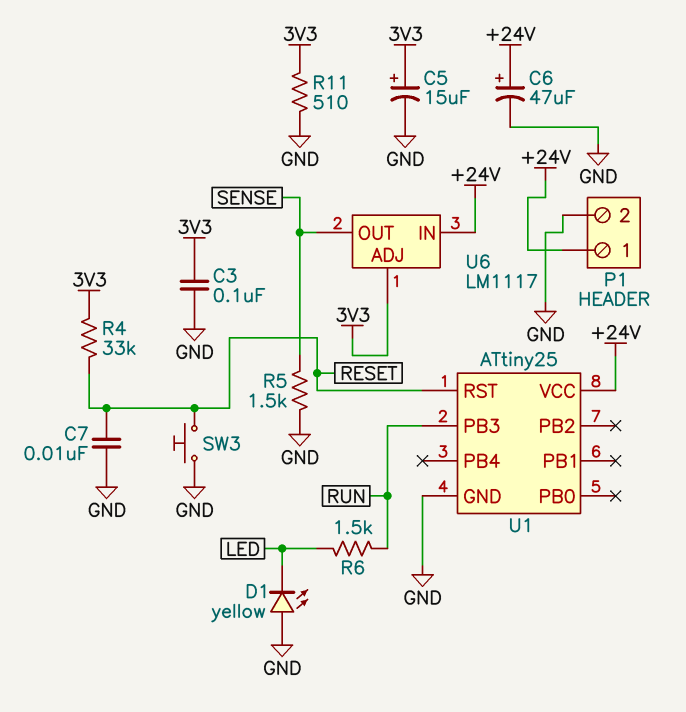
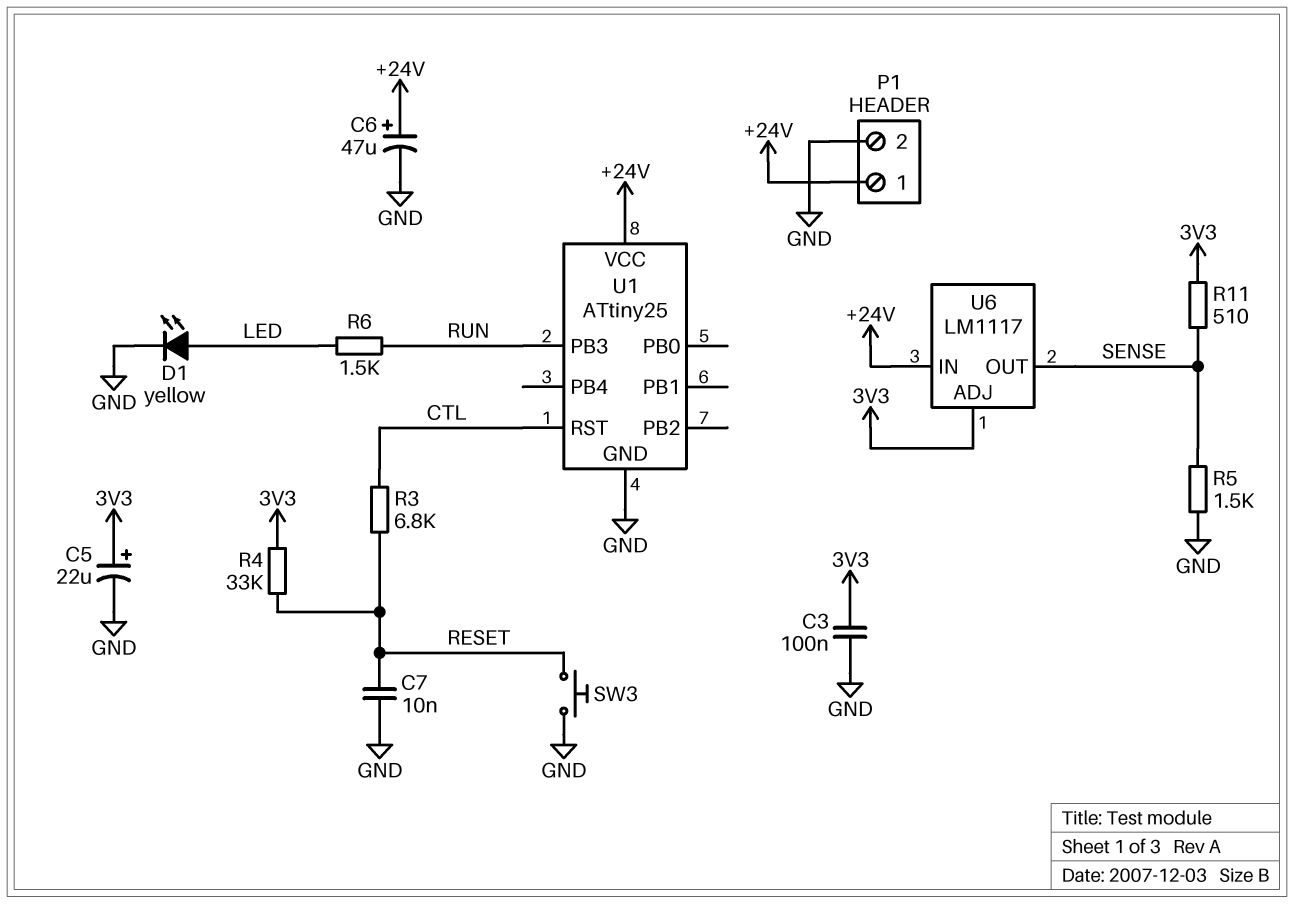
C5: 15uF (plus 3V3, minus GND) -> 22uF (plus 3V3, minus GND)
D1: LED yellow (A GND, K LED) -> LED yellow (A LED, K GND)
R3: none -> 6.8k (CTL, RESET)
R11: 510 (3V3, GND) -> 510 (3V3, SENSE)
U1 pin RST: RESET -> CTL

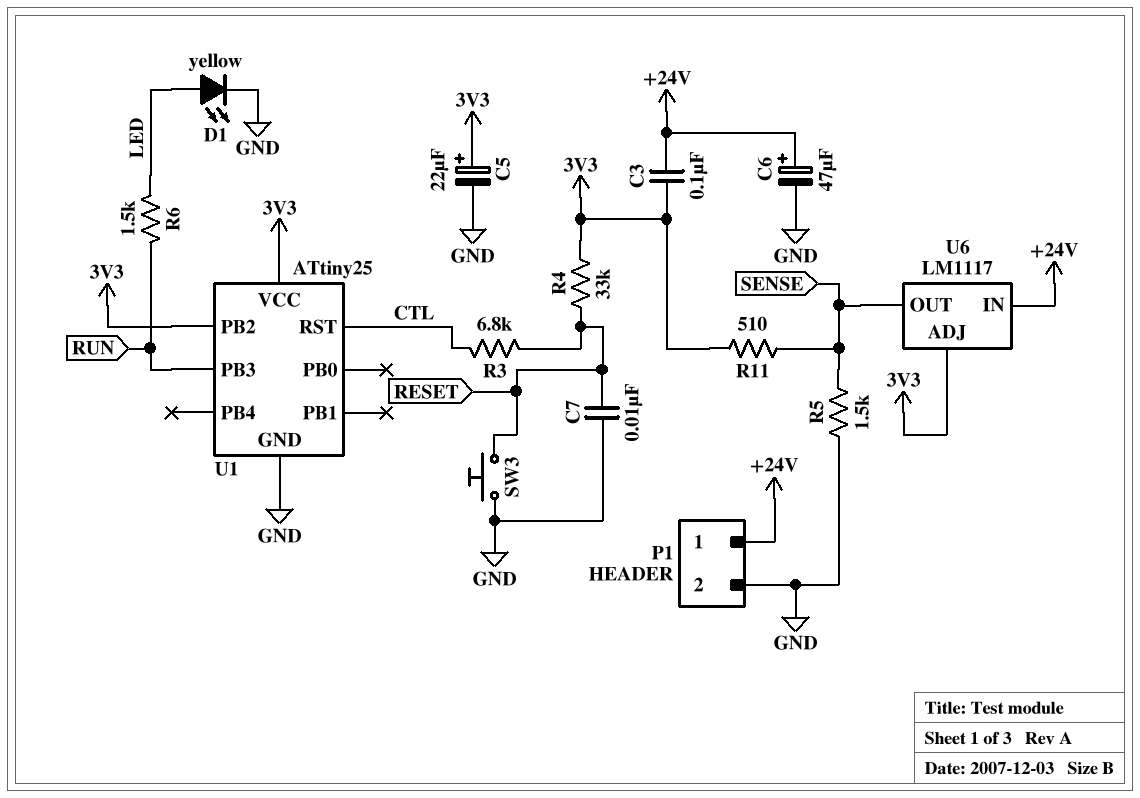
C3: 100nF (3V3, GND) -> 100nF (+24V, 3V3)
U1 pin PB2: none -> 3V3
U1 pin VCC: +24V -> 3V3

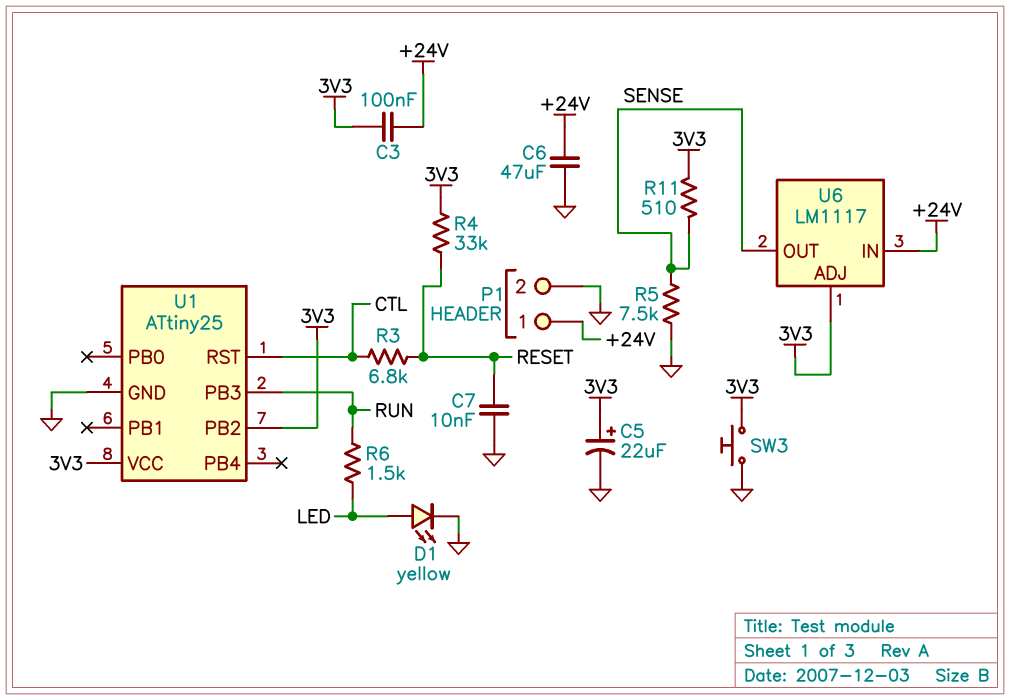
C6: 47uF (plus +24V, minus GND) -> 47uF (+24V, GND)
R5: 1.5k (GND, SENSE) -> 7.5k (GND, SENSE)
SW3: button (GND, RESET) -> button (3V3, GND)

